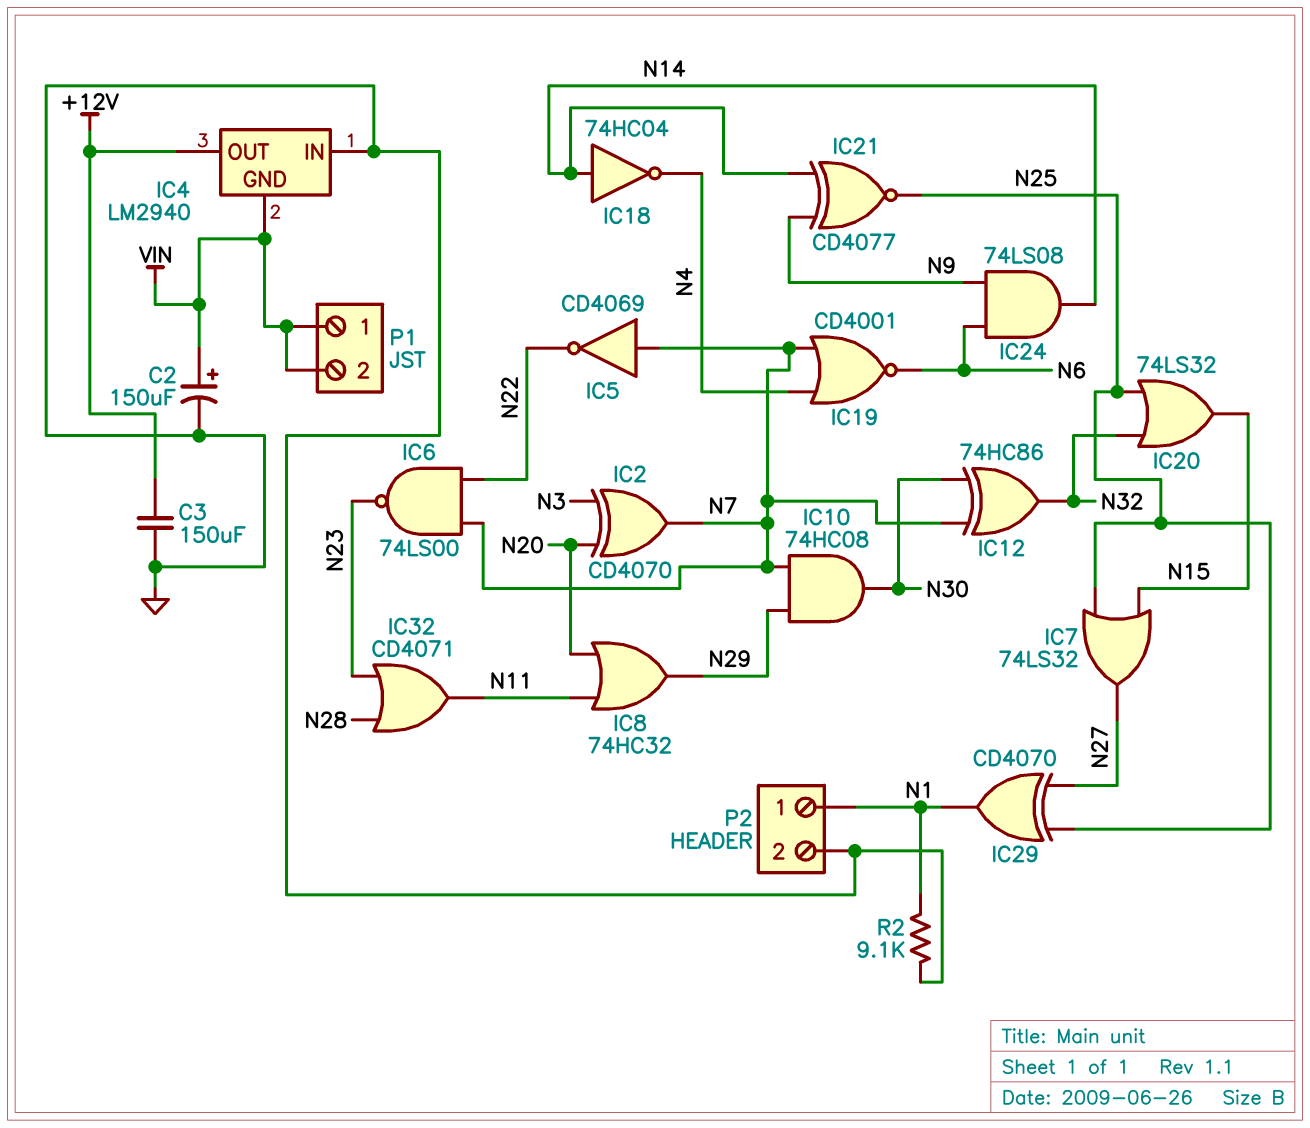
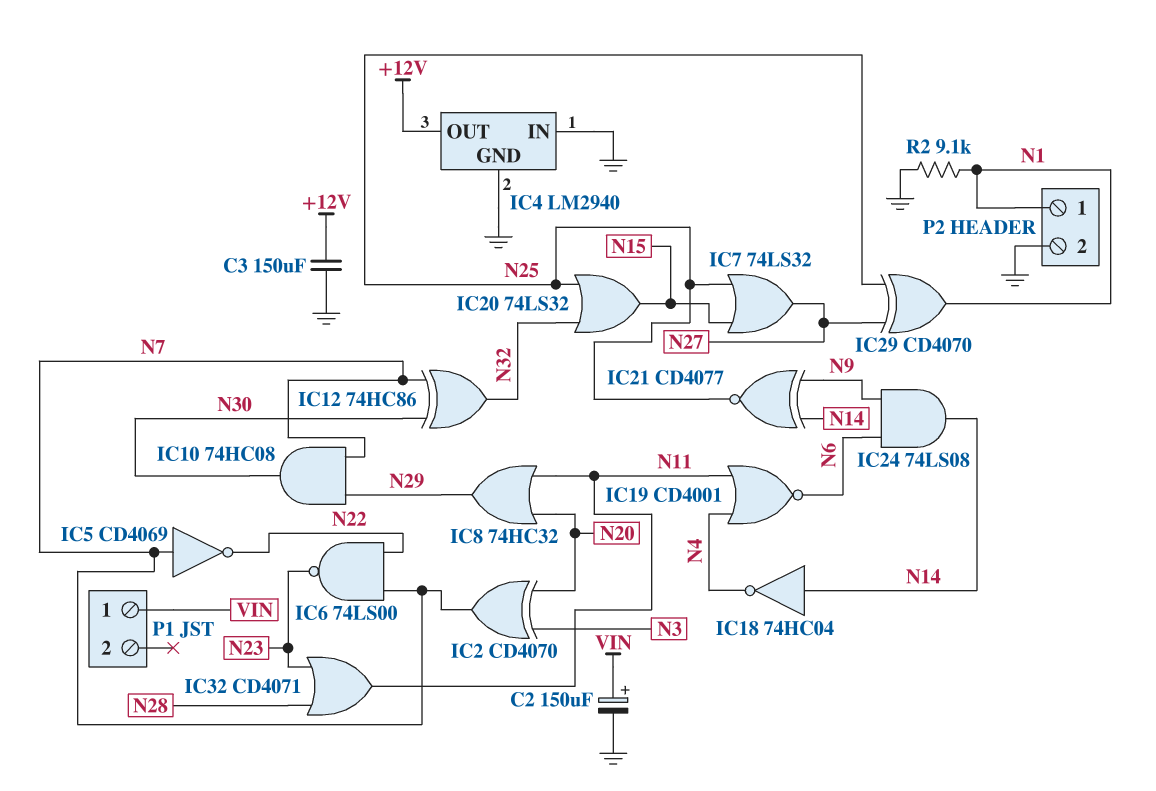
IC4 pin GND: VIN -> GND
IC19: NOR CD4001 (in N4, in N7, out N6) -> NOR CD4001 (in N4, in N11, out N6)
P1 pin 2: VIN -> none

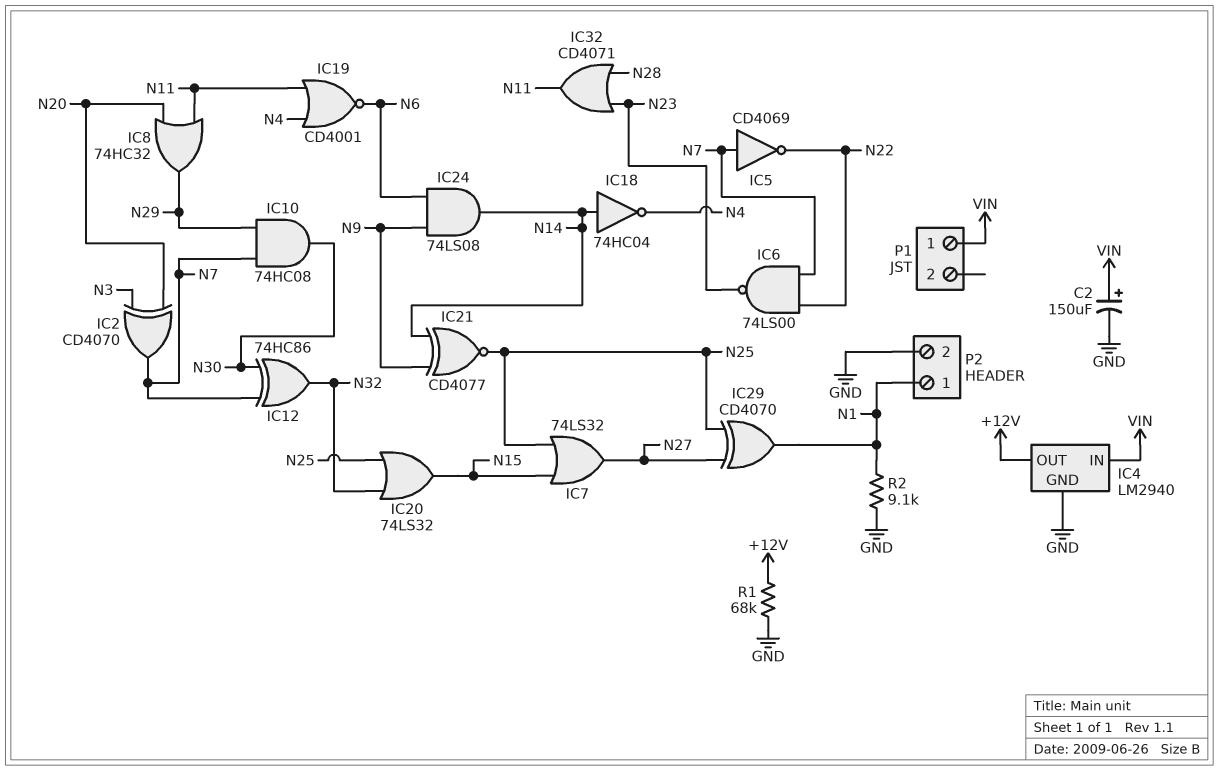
C3: 150uF (+12V, GND) -> none
IC4 pin IN: GND -> VIN
R1: none -> 68k (+12V, GND)

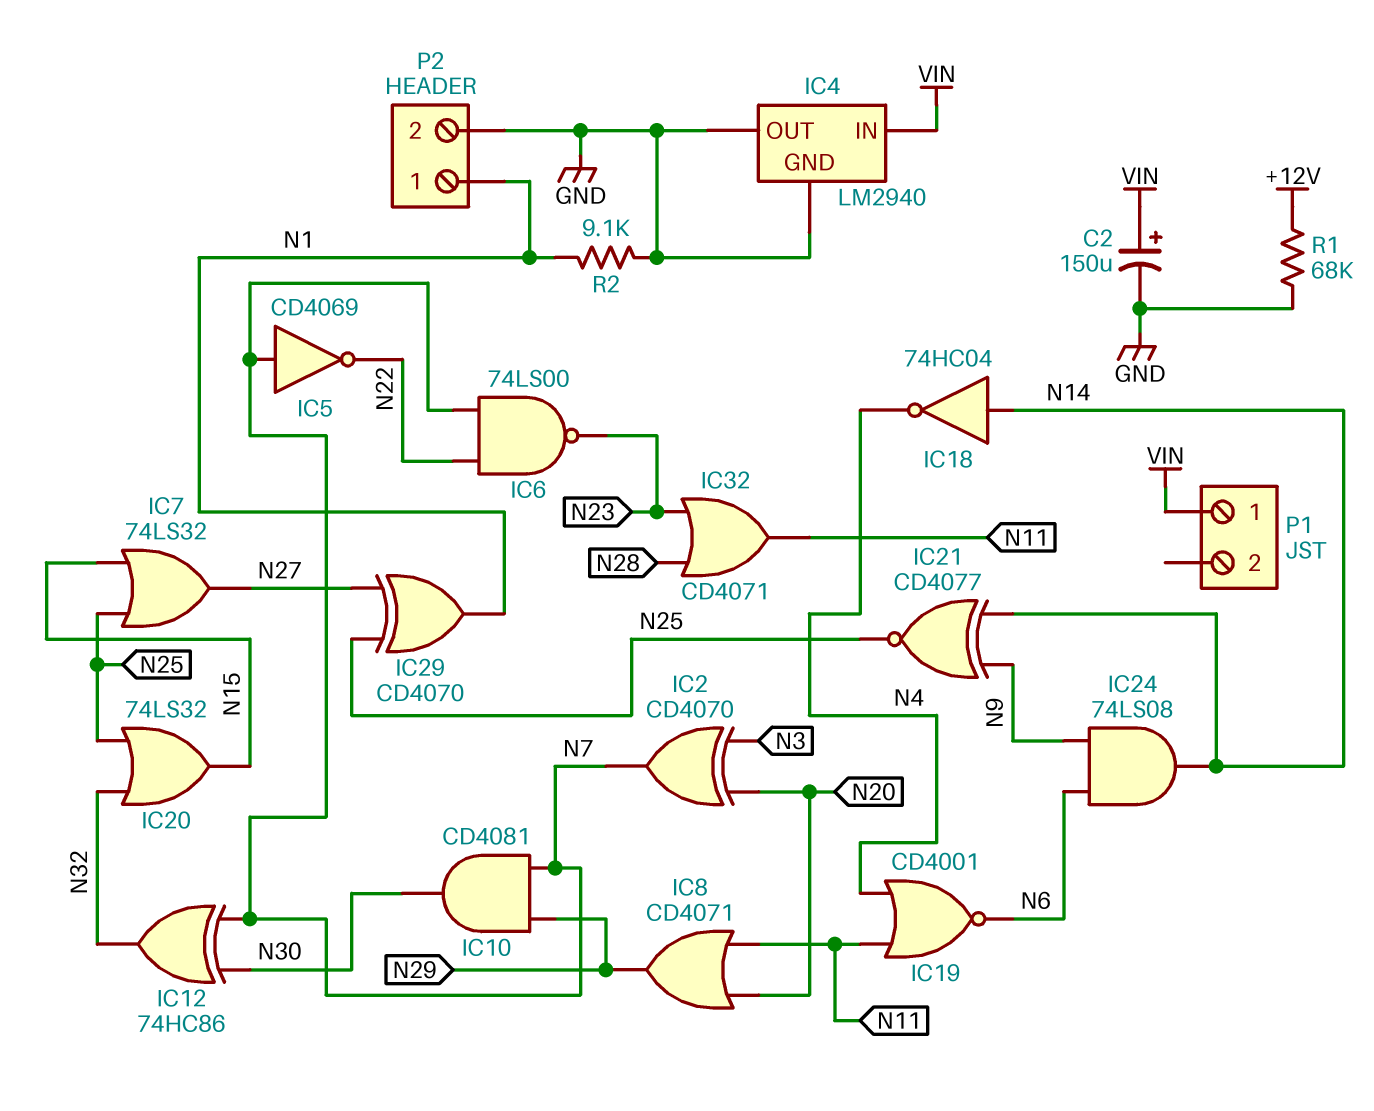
IC4 pin OUT: +12V -> GND
IC8: OR 74HC32 (in N11, in N20, out N29) -> OR CD4071 (in N11, in N20, out N29)
IC10: AND 74HC08 (in N7, in N29, out N30) -> AND CD4081 (in N7, in N29, out N30)

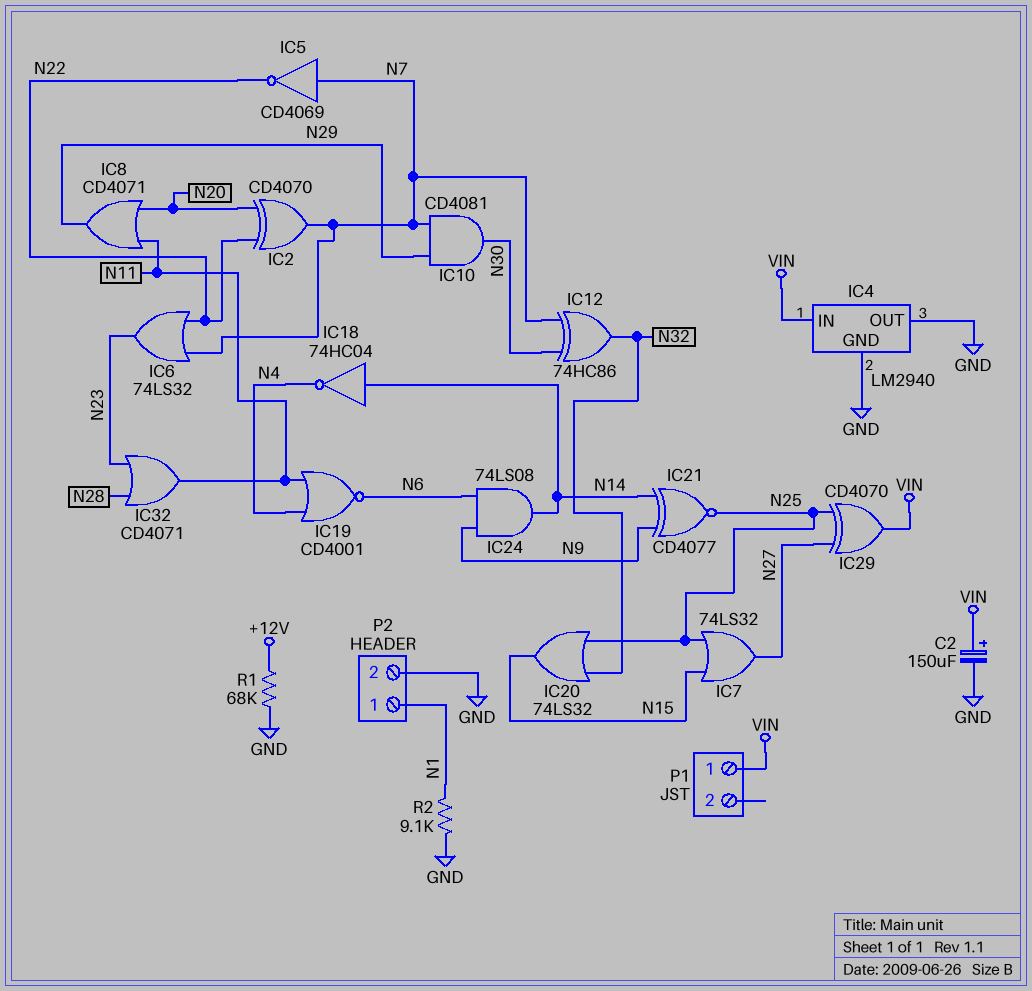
IC2: XOR CD4070 (in N3, in N20, out N7) -> XOR CD4070 (in N20, in N22, out N7)
IC6: NAND 74LS00 (in N7, in N22, out N23) -> OR 74LS32 (in N7, in N22, out N23)
IC29: XOR CD4070 (in N25, in N27, out N1) -> XOR CD4070 (in N25, in N27, out VIN)

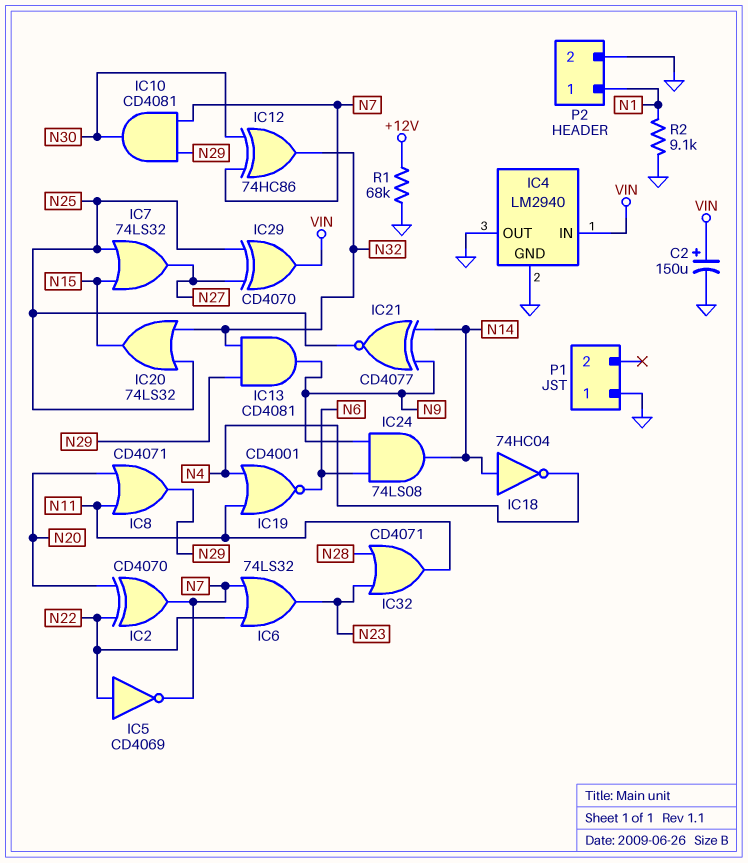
IC5: NOT CD4069 (in N7, out N22) -> NOT CD4069 (in N22, out N7)
IC13: none -> AND CD4081 (in N29, in N32, out N9)
P1 pin 1: VIN -> GND

